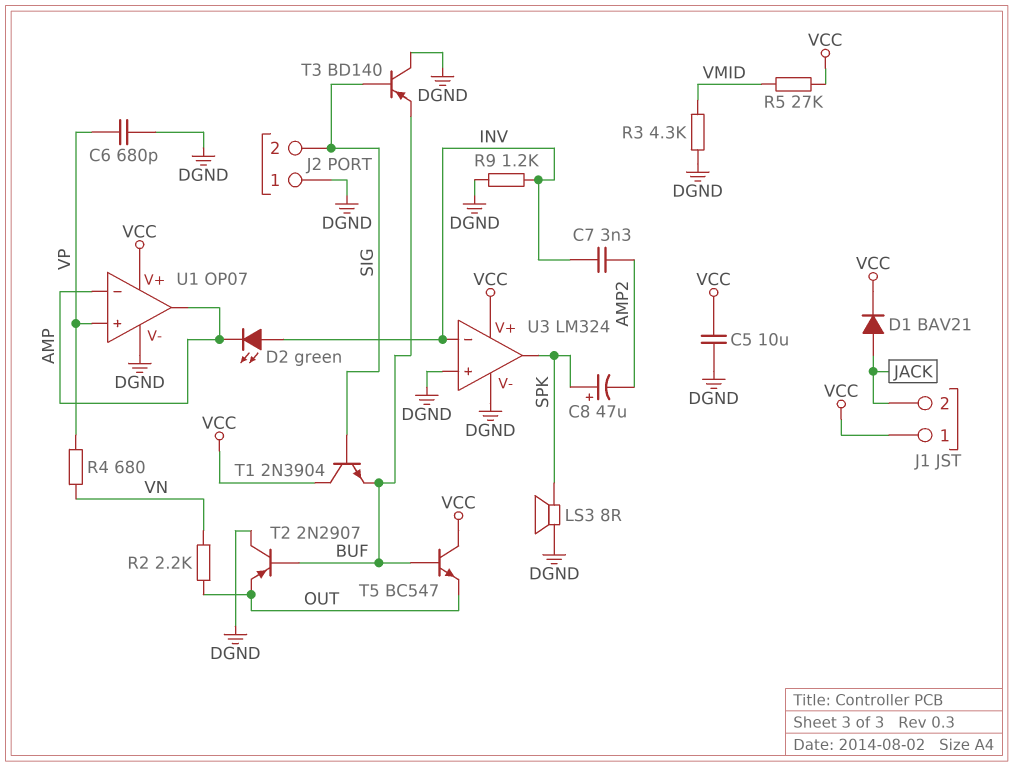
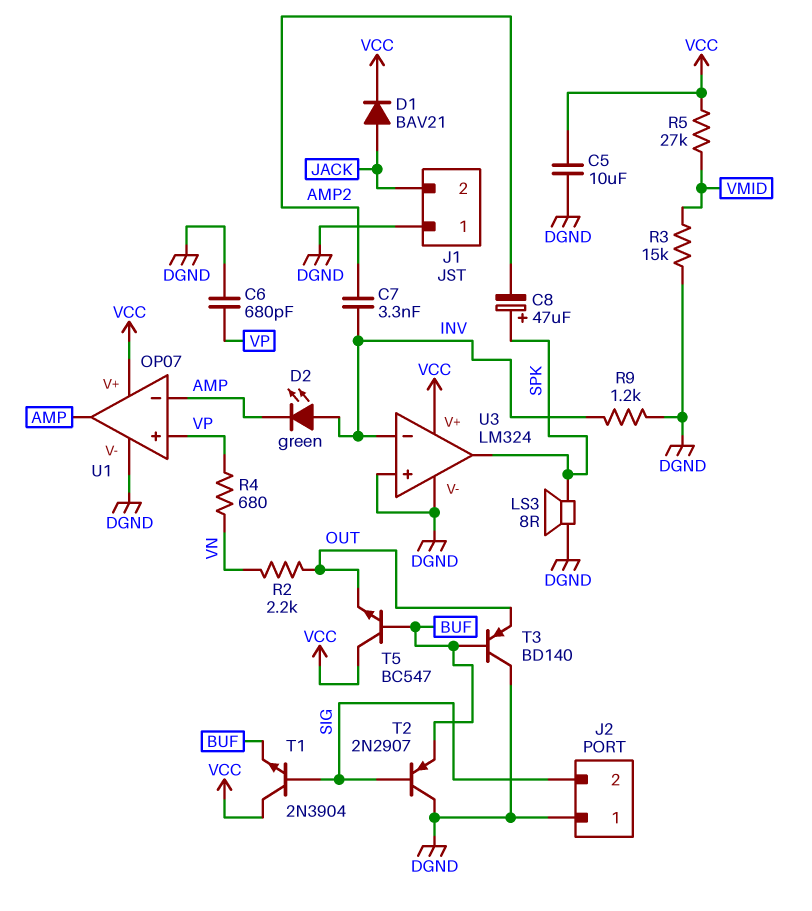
J1 pin 1: VCC -> DGND
R3: 4.3k (DGND, VMID) -> 15k (DGND, VMID)
T2: PNP 2N2907 (B BUF, C DGND, E OUT) -> PNP 2N2907 (B SIG, C DGND, E BUF)
T3: PNP BD140 (B SIG, C DGND, E BUF) -> PNP BD140 (B BUF, C DGND, E OUT)

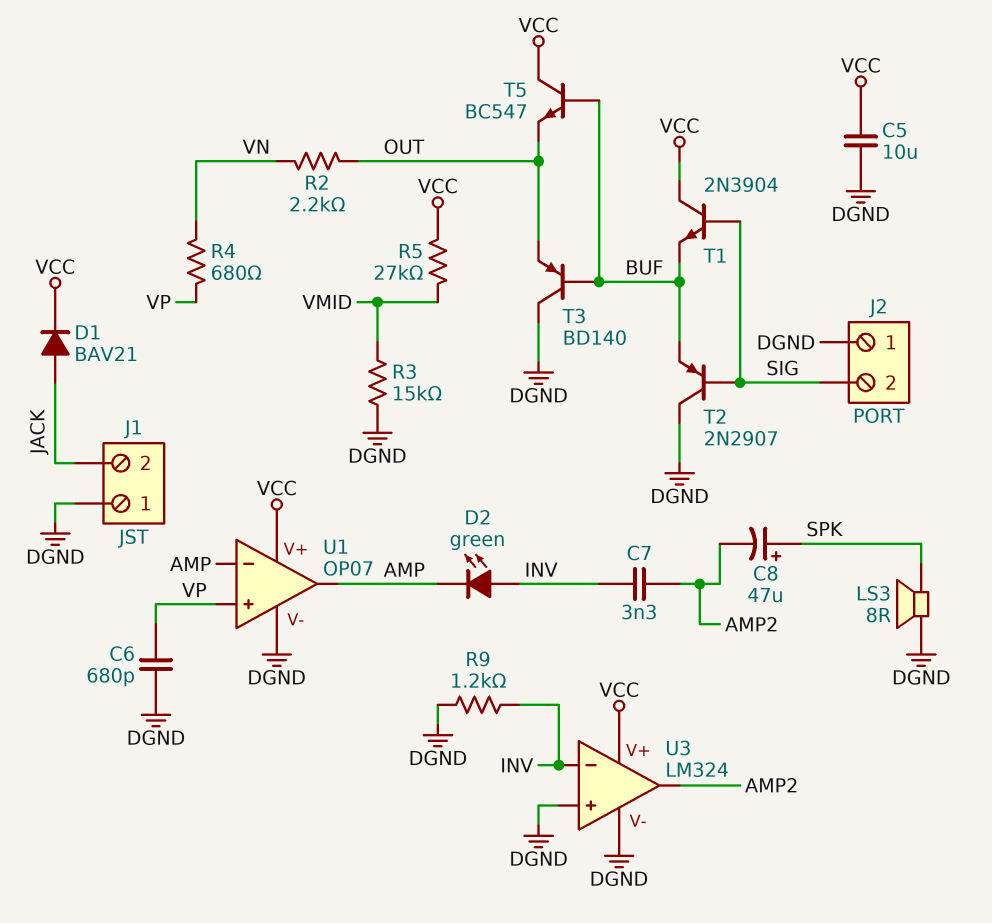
U3 pin out: SPK -> AMP2

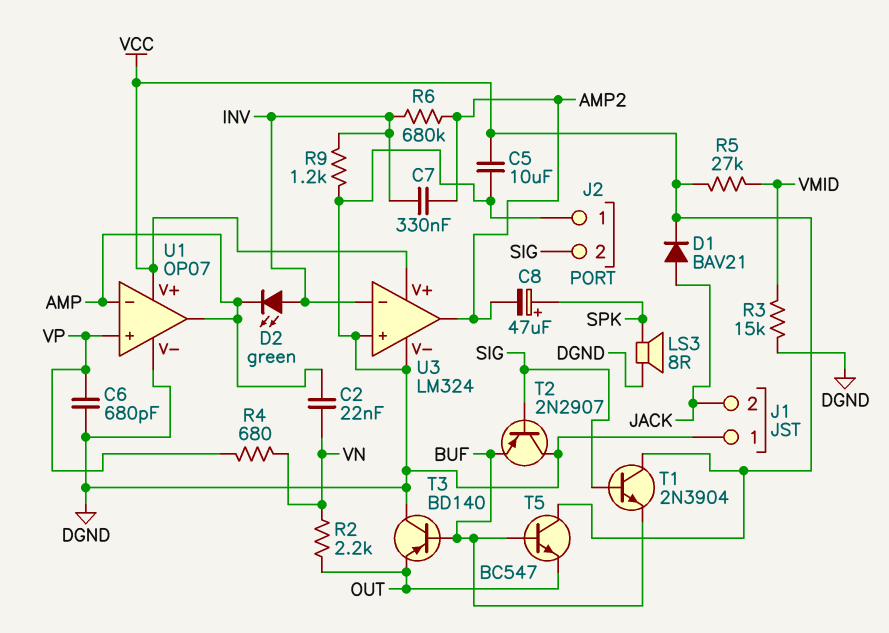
C2: none -> 22nF (AMP, VN)
C7: 3.3nF (AMP2, INV) -> 330nF (AMP2, INV)
R6: none -> 680k (AMP2, INV)

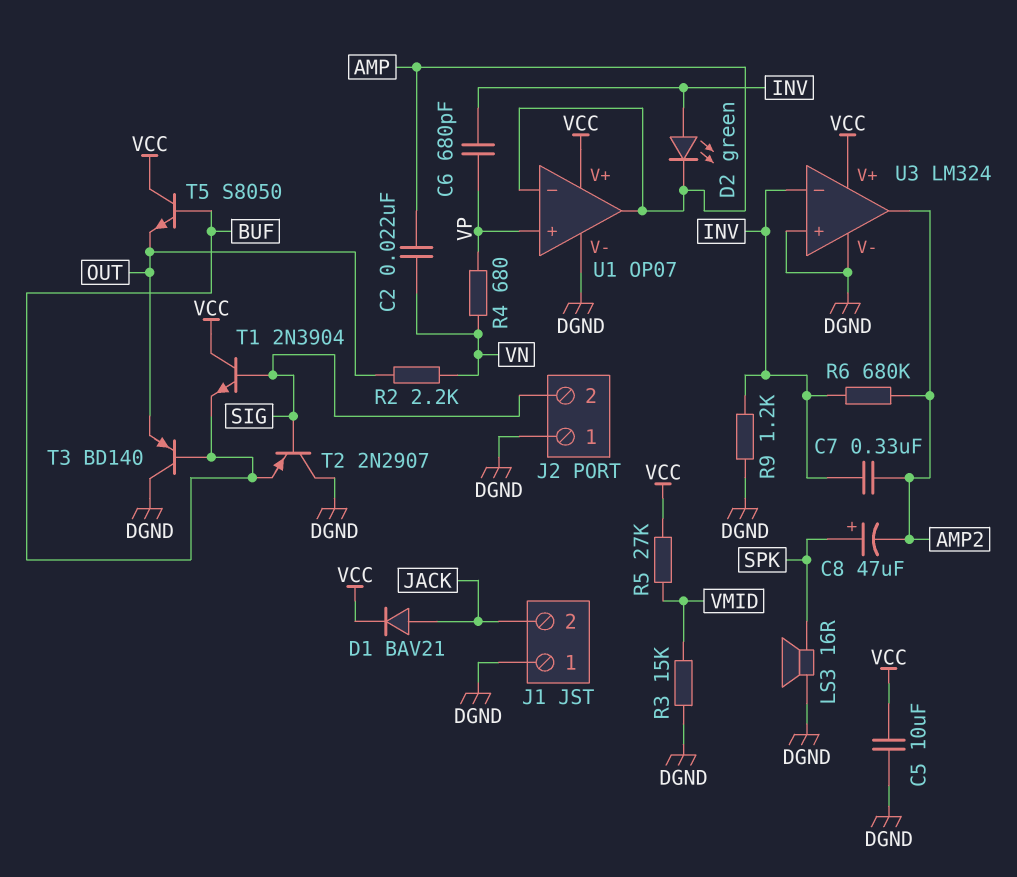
C6: 680pF (DGND, VP) -> 680pF (INV, VP)
LS3: speaker 8R (DGND, SPK) -> speaker 16R (DGND, SPK)
T5: NPN BC547 (B BUF, C VCC, E OUT) -> NPN S8050 (B BUF, C VCC, E OUT)

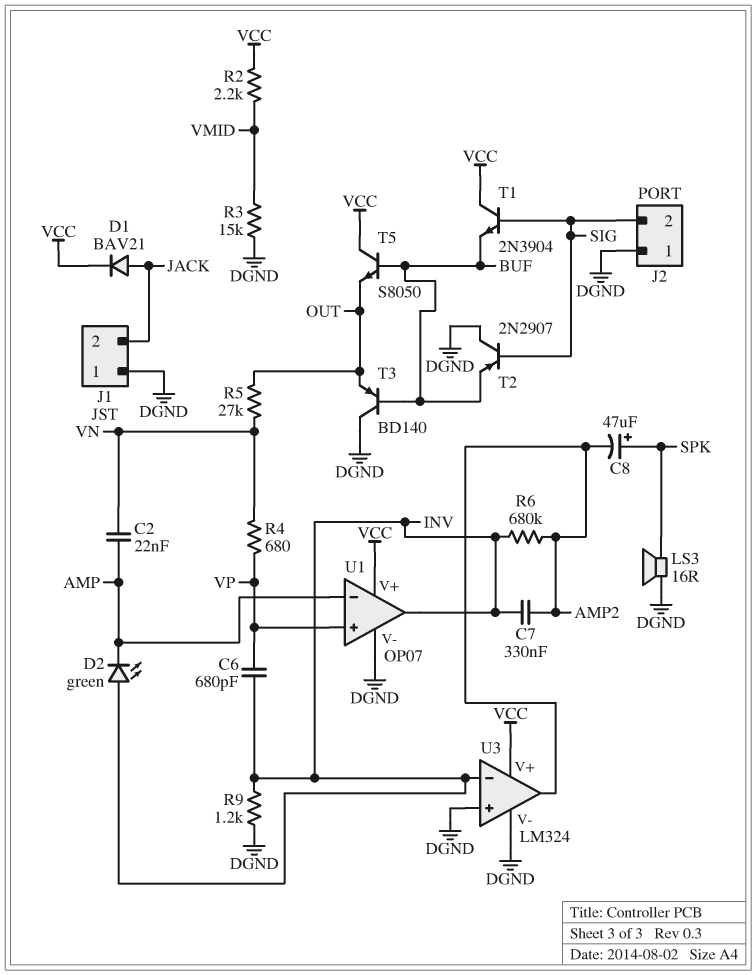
C5: 10uF (DGND, VCC) -> none
R2: 2.2k (OUT, VN) -> 2.2k (VCC, VMID)
R5: 27k (VCC, VMID) -> 27k (OUT, VN)
U1 pin out: AMP -> INV

